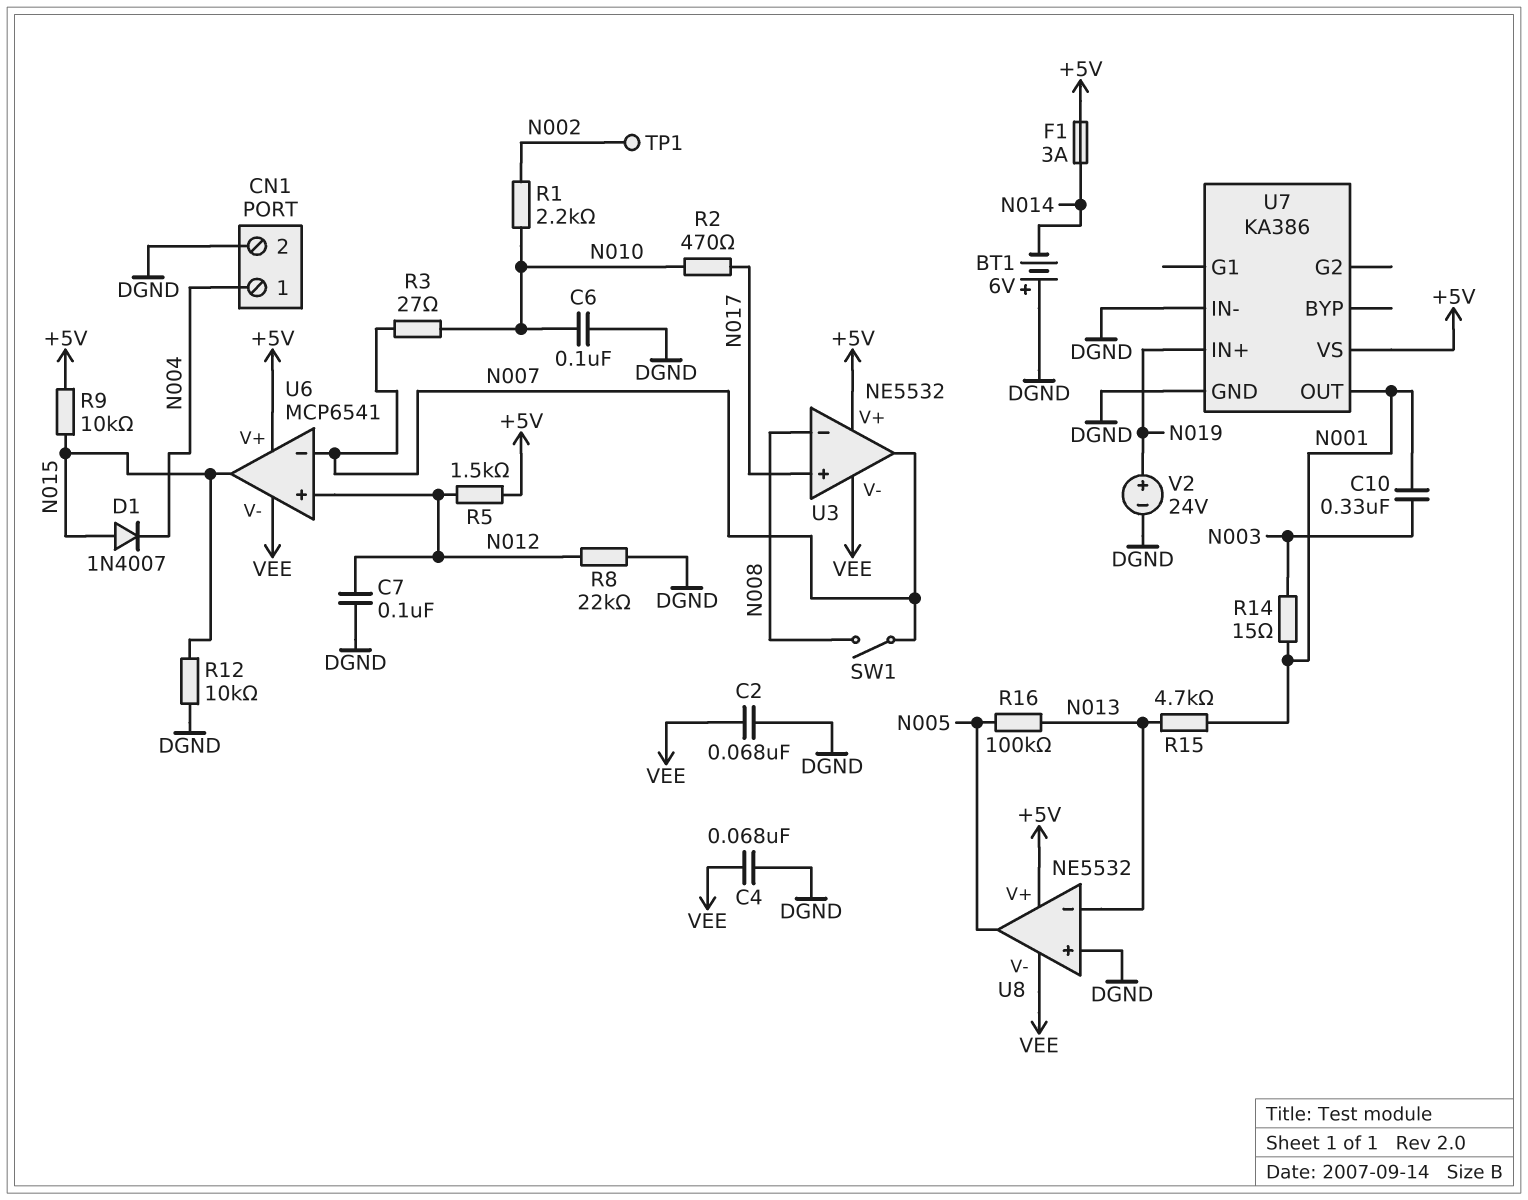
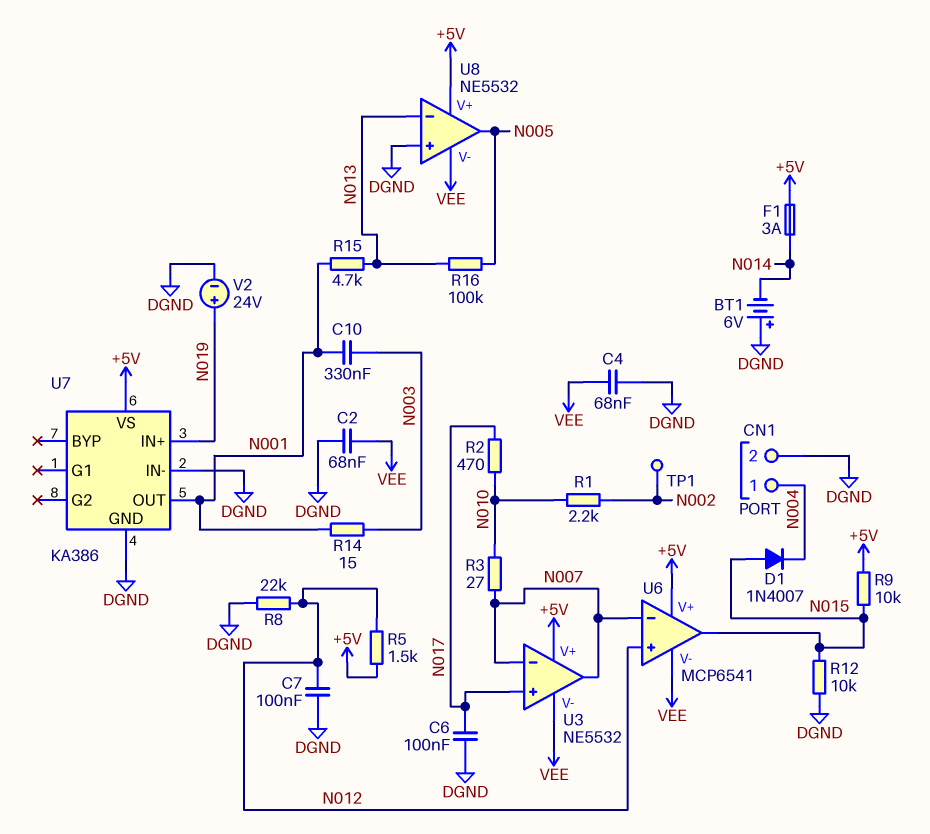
C6: 100nF (DGND, N010) -> 100nF (DGND, N017)
SW1: switch (N007, N008) -> none
U3 pin in-: N008 -> N007

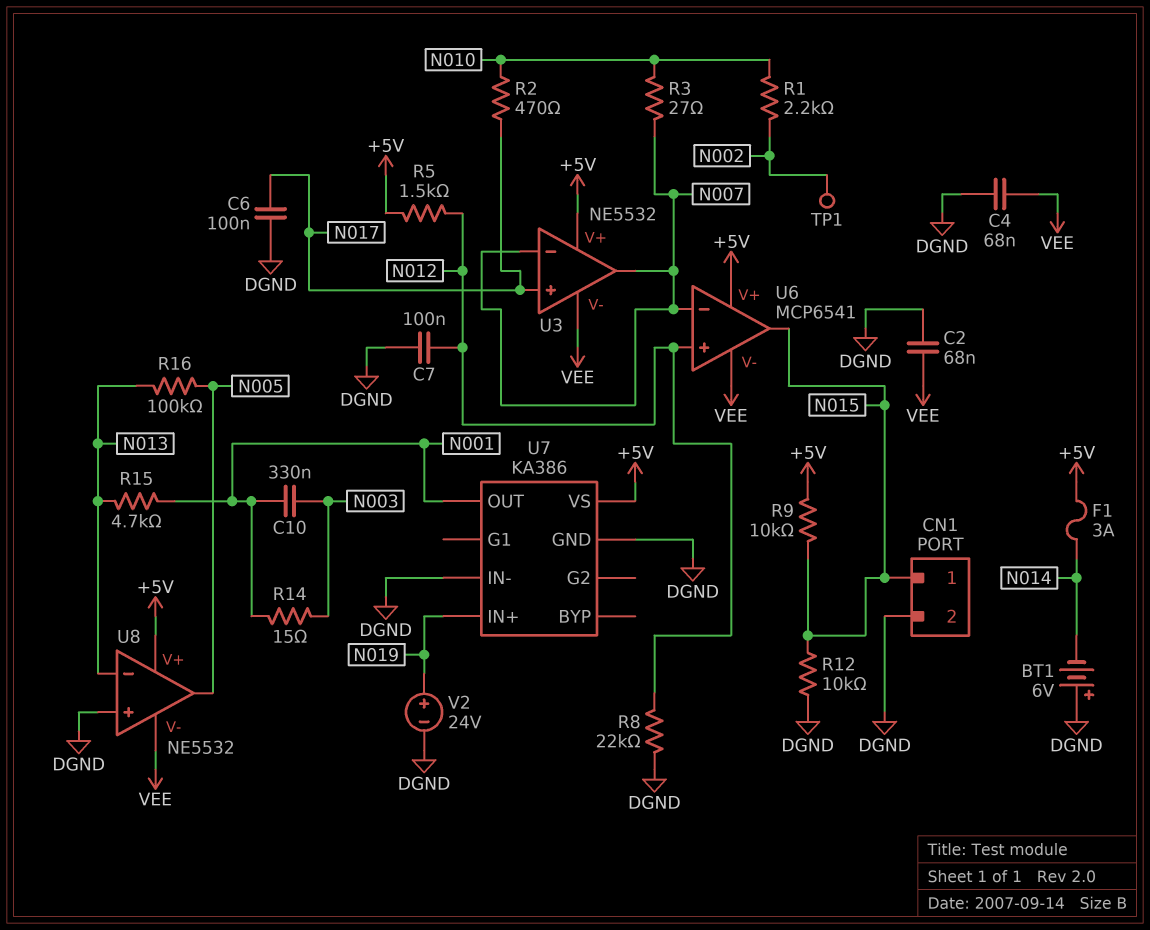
CN1 pin 1: N004 -> N015
D1: diode 1N4007 (A N015, K N004) -> none

